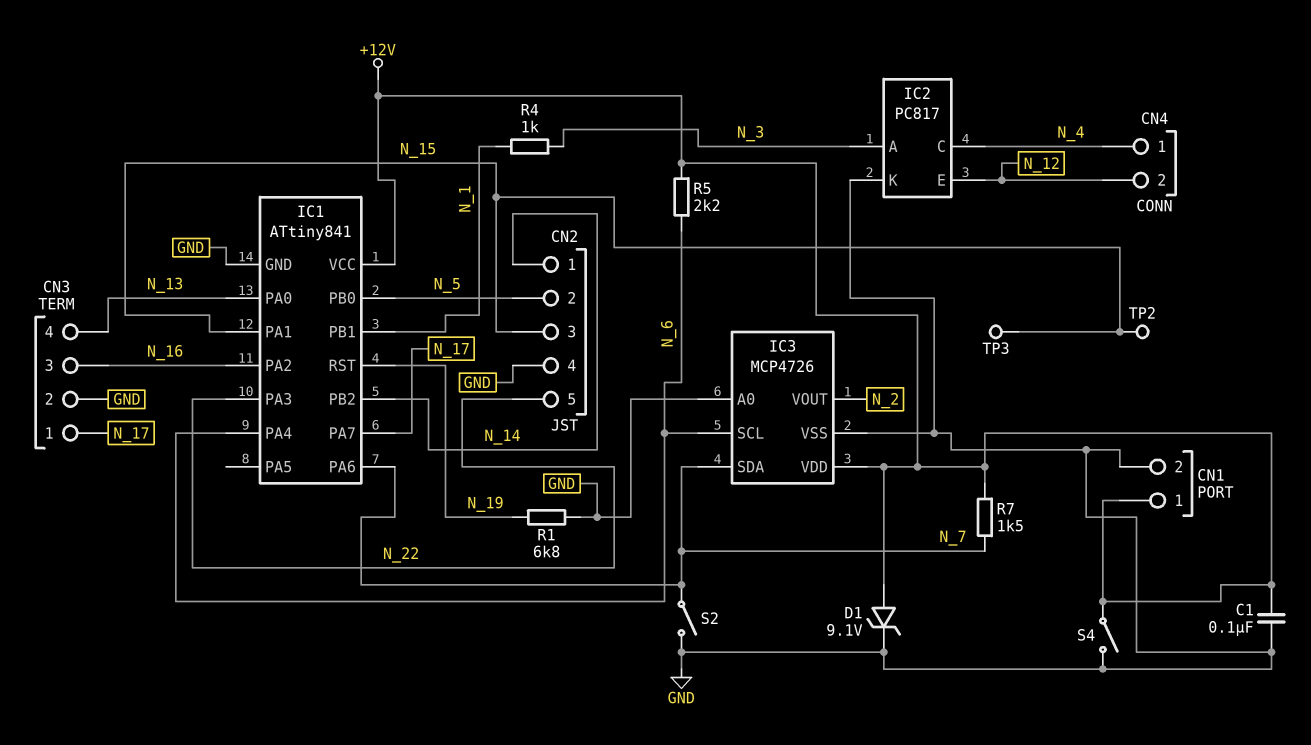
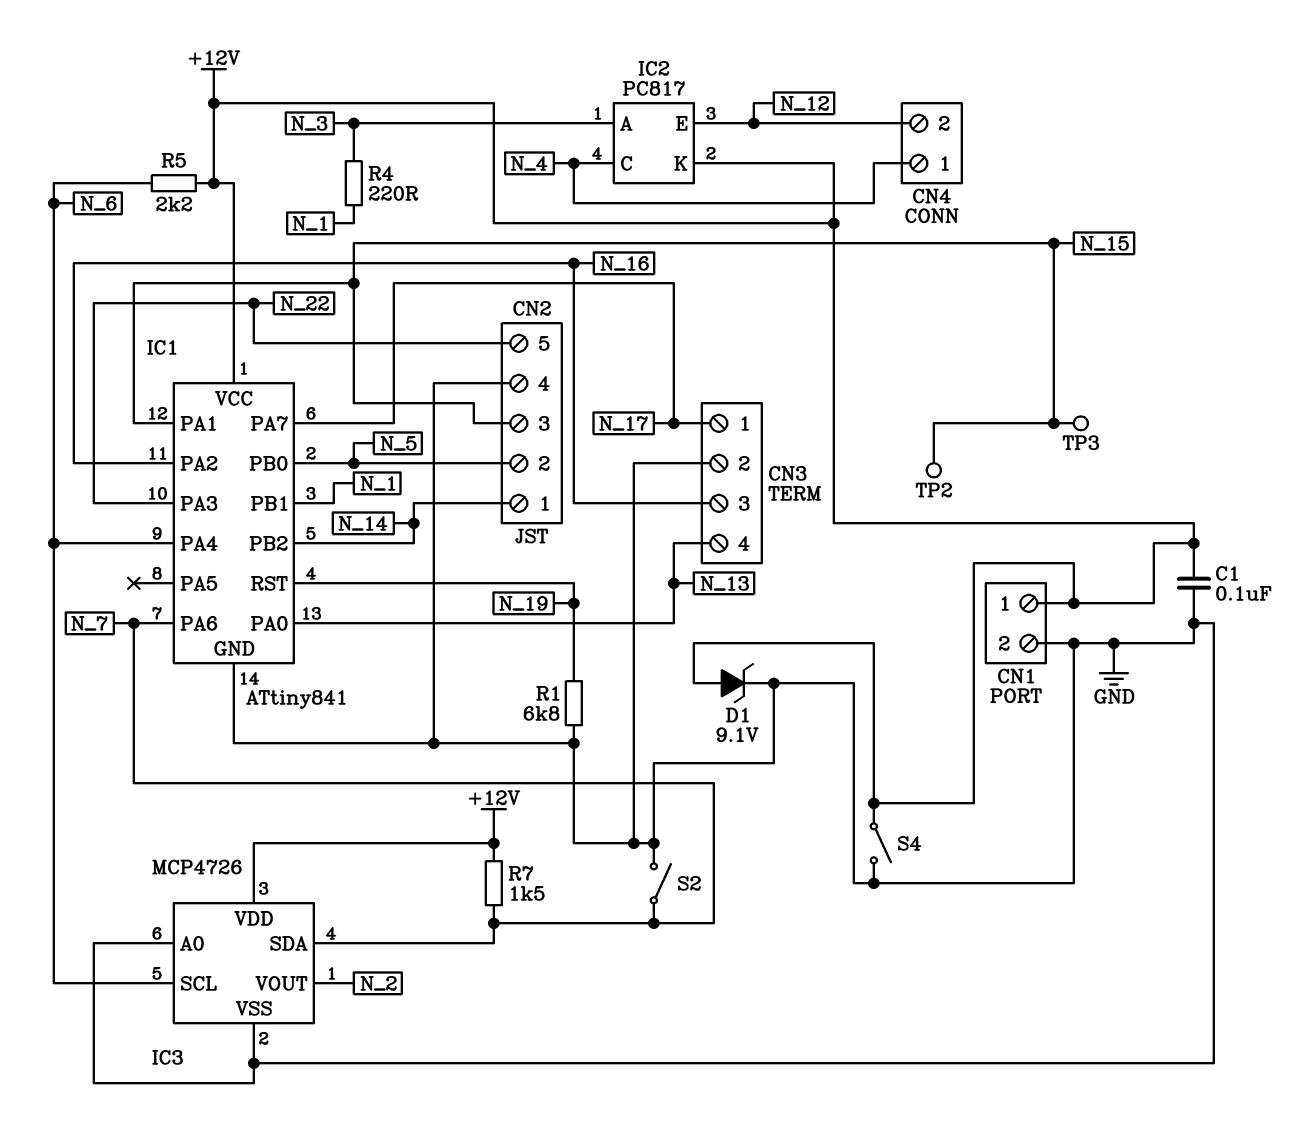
IC2 pin K: GND -> +12V
R4: 1k (N_1, N_3) -> 220 (N_1, N_3)

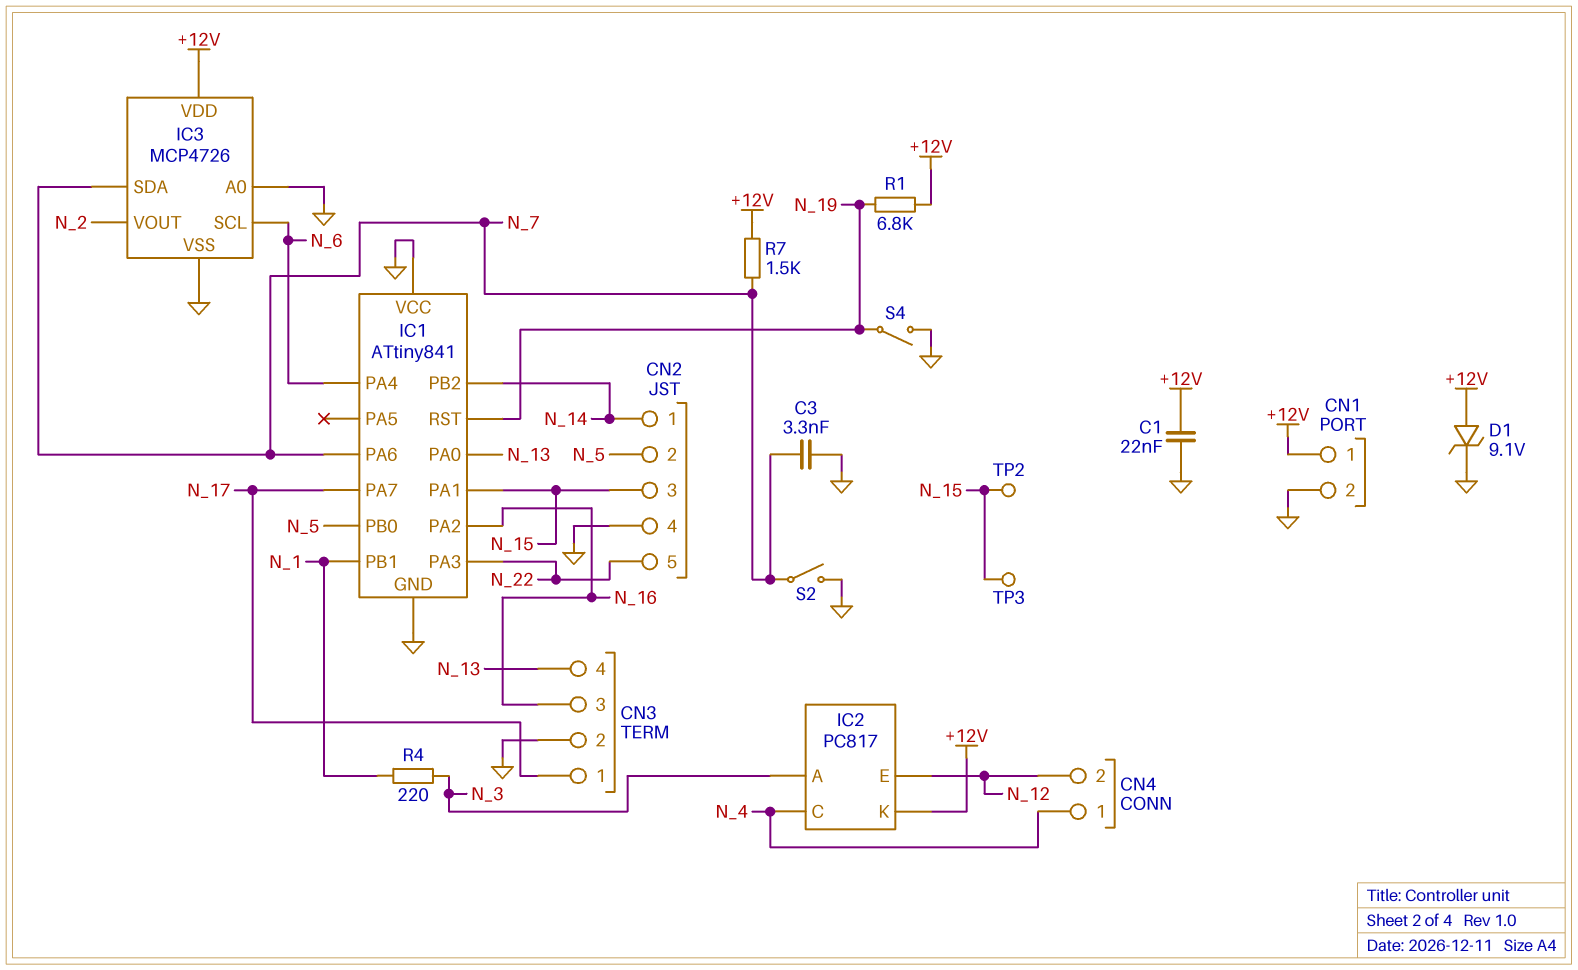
C1: 100nF (+12V, GND) -> 22nF (+12V, GND)
C3: none -> 3.3nF (GND, N_7)
IC1 pin VCC: +12V -> GND
R1: 6.8k (GND, N_19) -> 6.8k (+12V, N_19)
R5: 2.2k (+12V, N_6) -> none
S4: switch (+12V, GND) -> switch (GND, N_19)

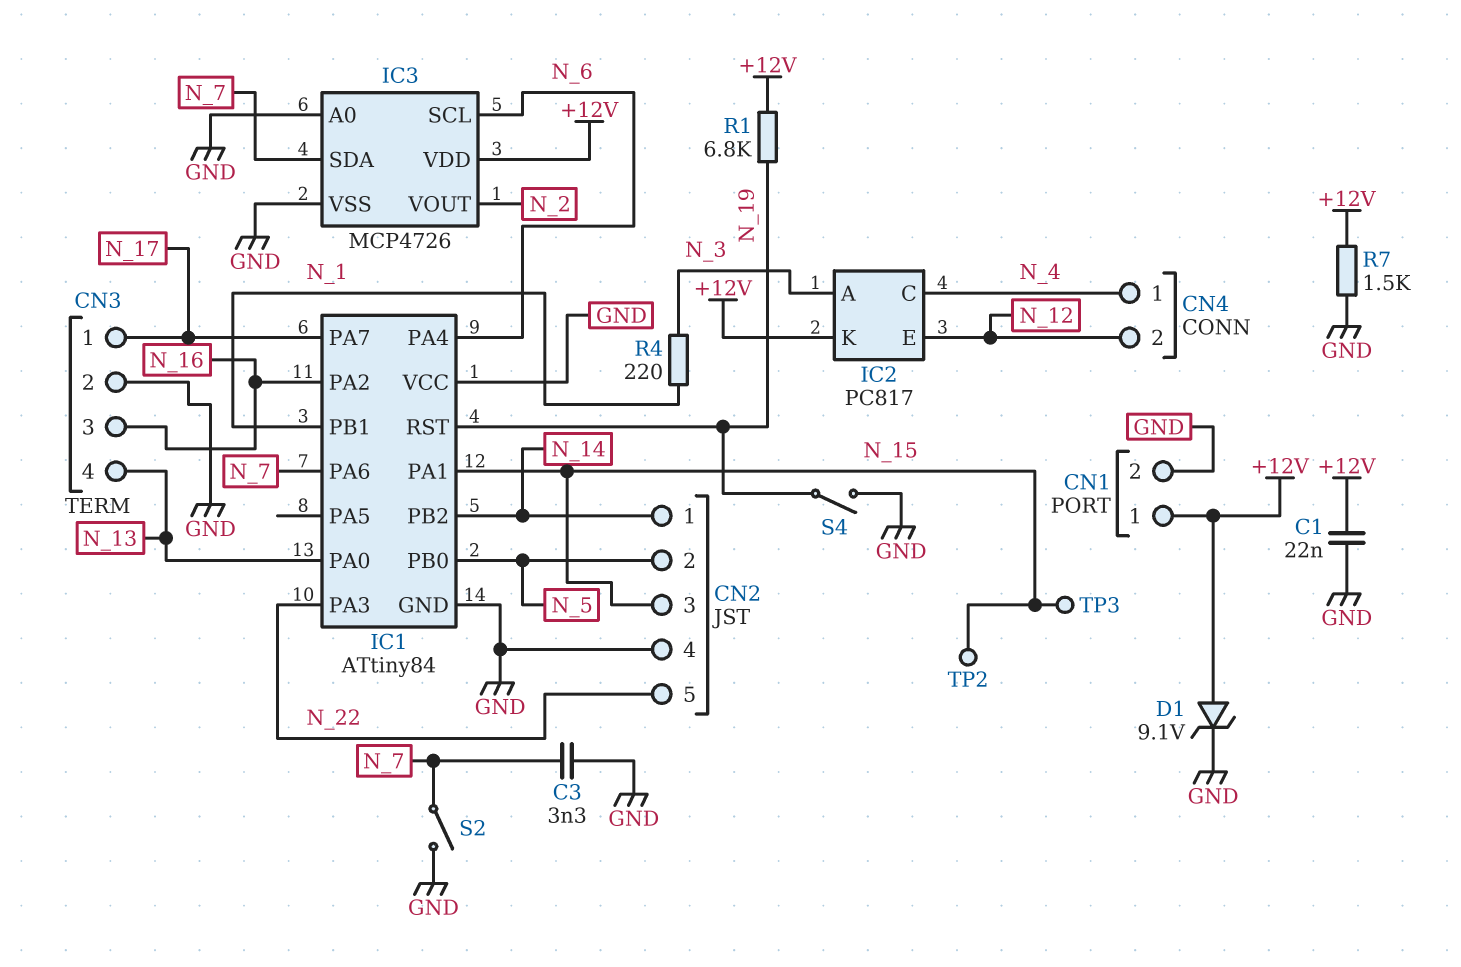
IC1: ATtiny841 -> ATtiny84
R7: 1.5k (+12V, N_7) -> 1.5k (+12V, GND)

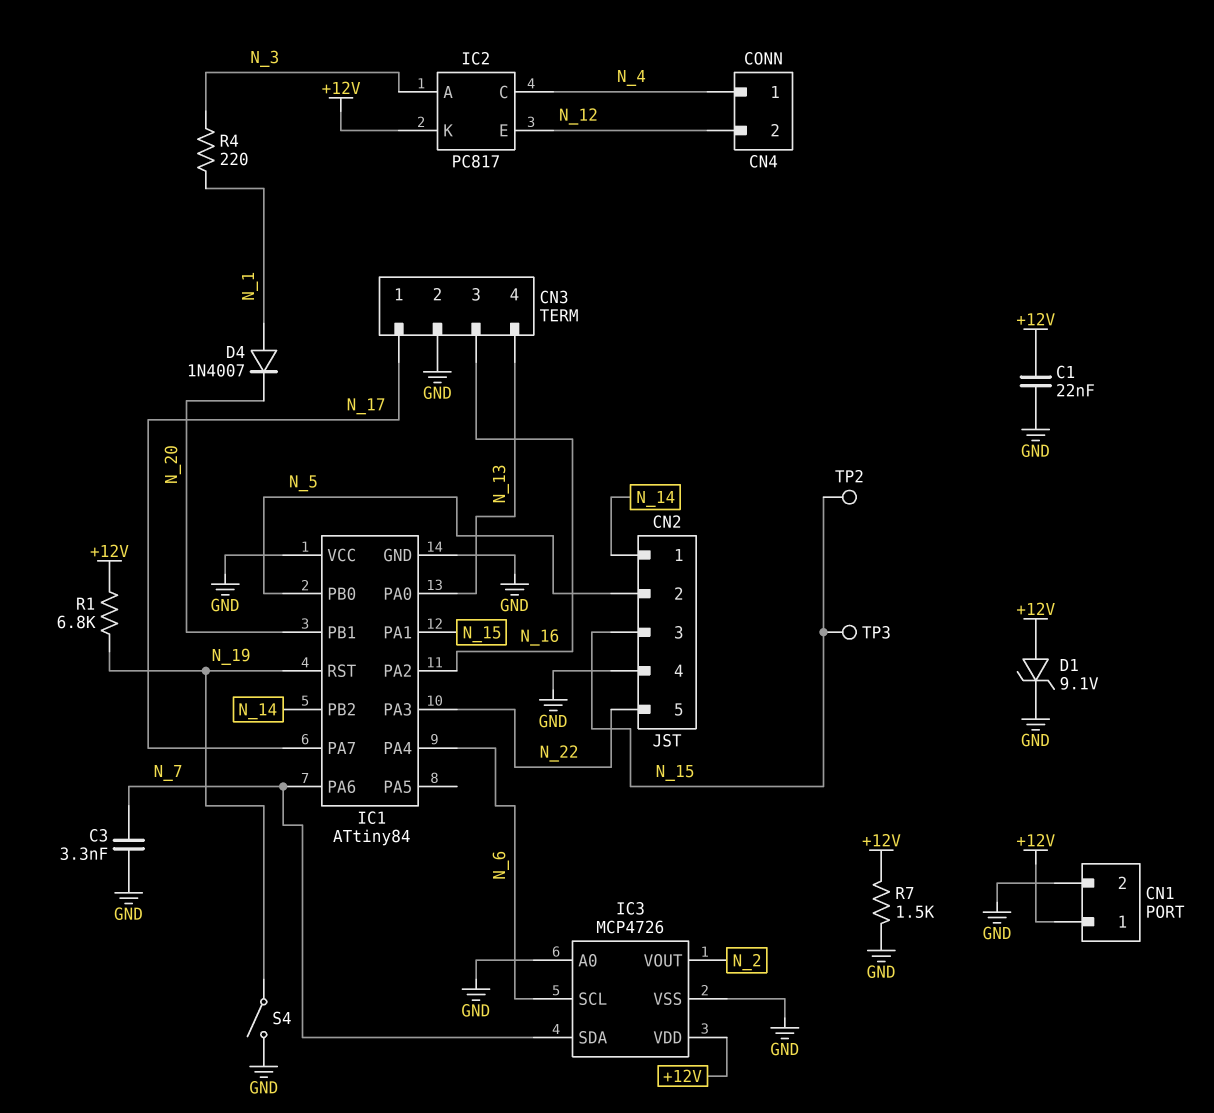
D4: none -> diode 1N4007 (A N_1, K N_20)
IC1 pin PB1: N_1 -> N_20
S2: switch (GND, N_7) -> none

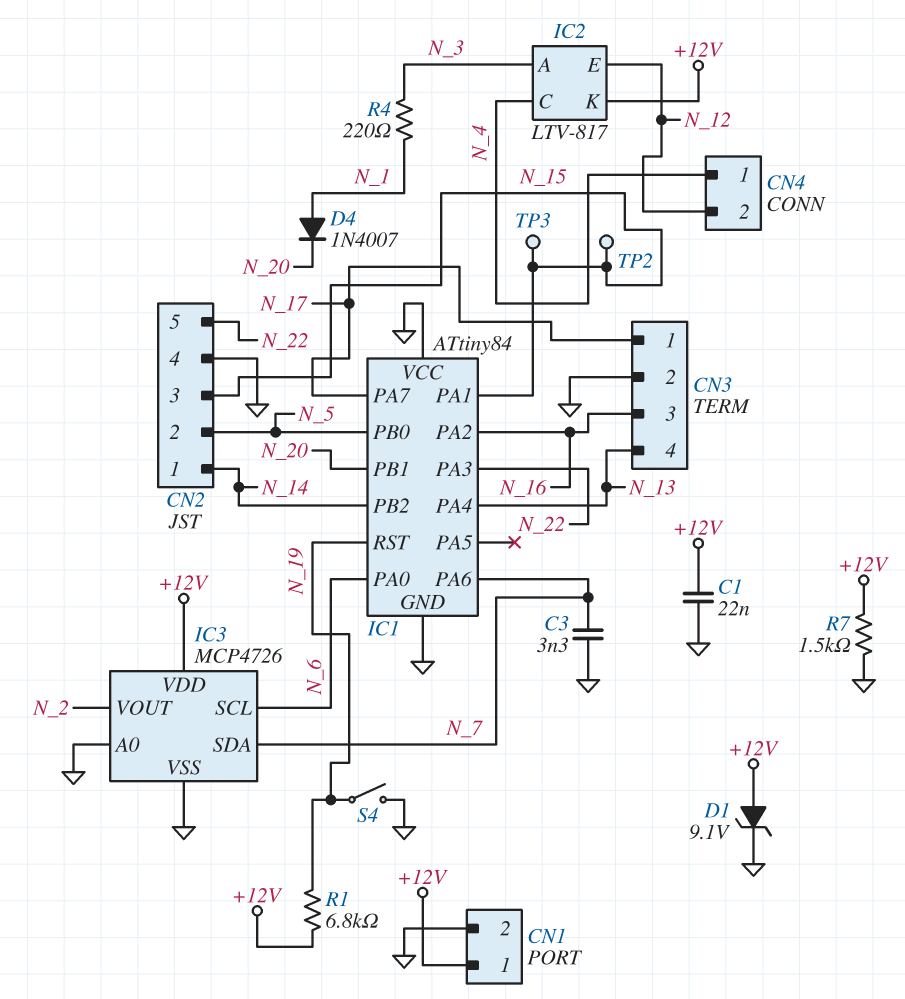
IC1 pin PA0: N_13 -> N_6
IC1 pin PA4: N_6 -> N_13
IC2: PC817 -> LTV-817

